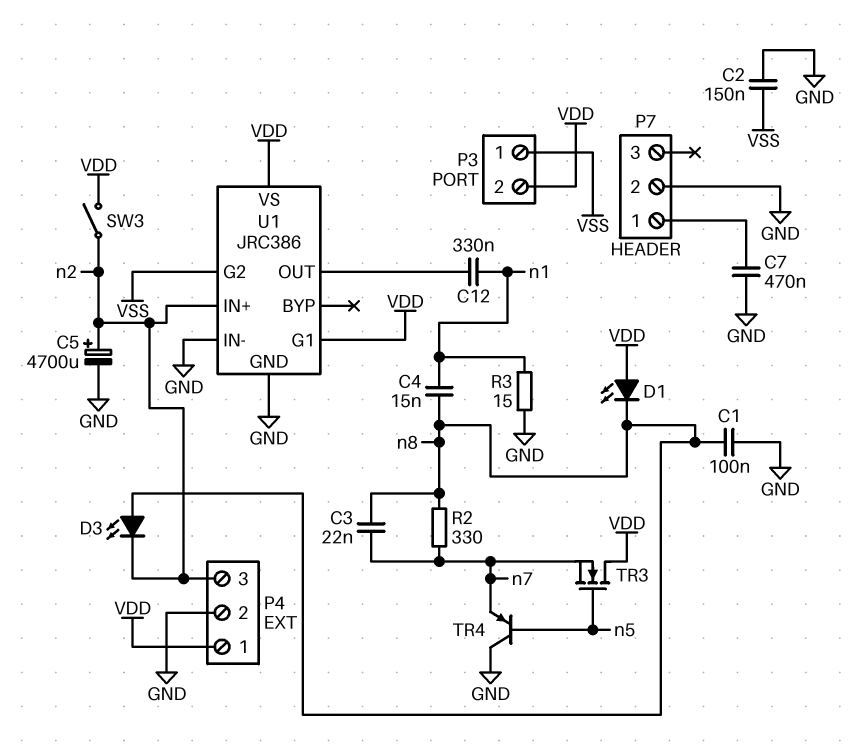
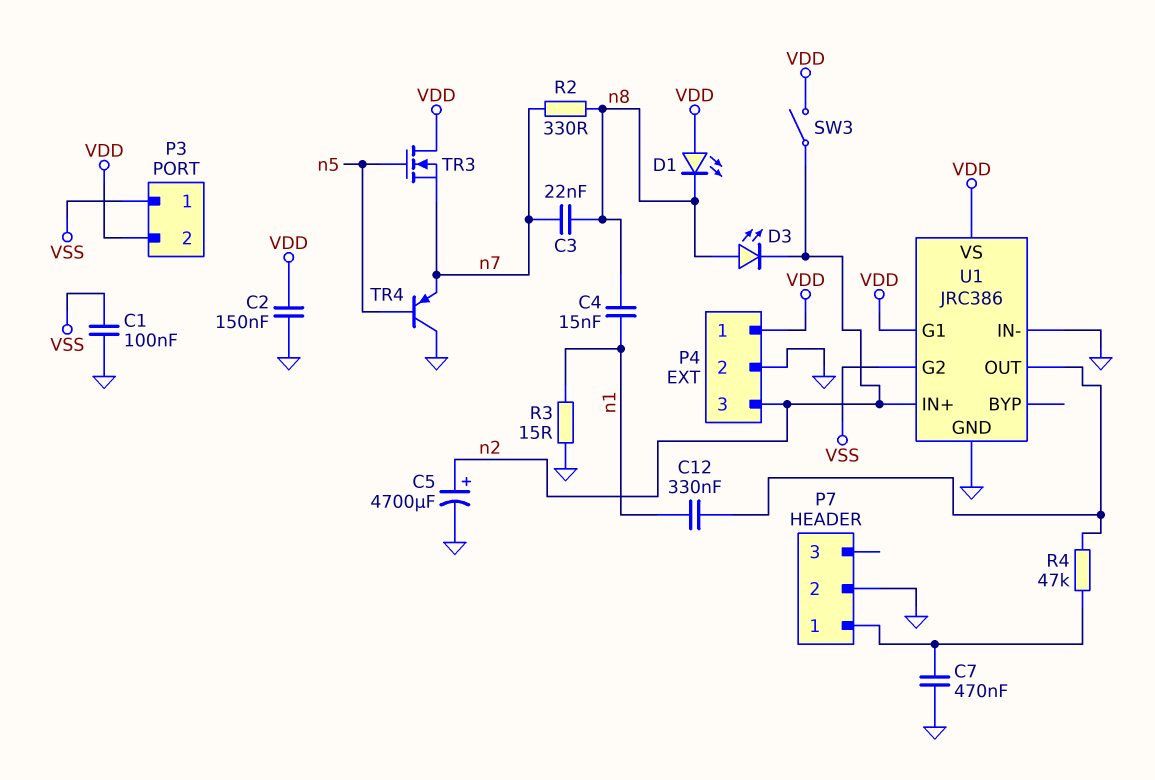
C1: 100nF (GND, n8) -> 100nF (GND, VSS)
C2: 150nF (GND, VSS) -> 150nF (GND, VDD)
R4: none -> 47k (P7/1, U1/OUT)

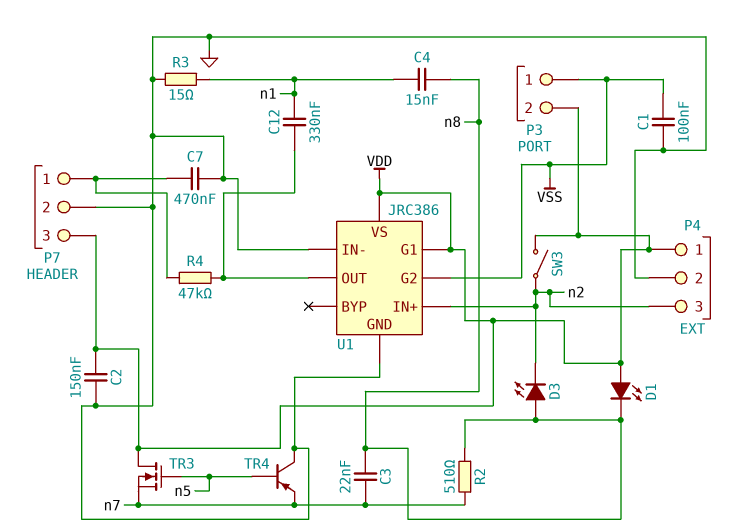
C5: 4700uF (plus n2, minus GND) -> none
P7 pin 3: none -> VDD
R2: 330 (n7, n8) -> 510 (n7, n8)

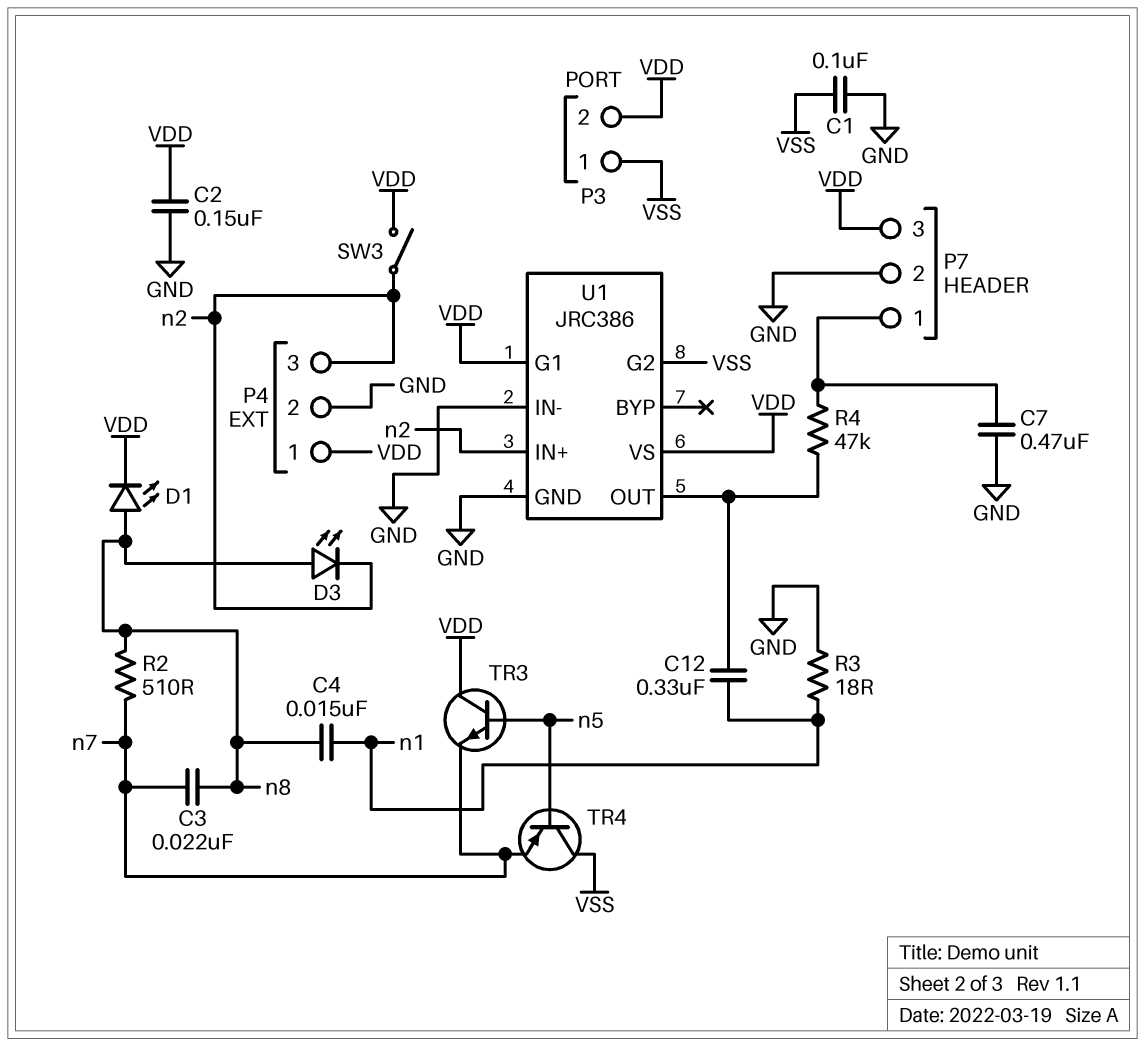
D1: LED (A VDD, K n8) -> LED (A n8, K VDD)
R3: 15 (GND, n1) -> 18 (GND, n1)
TR3: NMOS (G n5, D VDD, S n7) -> NPN (B n5, C VDD, E n7)
TR4: PNP (B n5, C GND, E n7) -> PNP (B n5, C VSS, E n7)

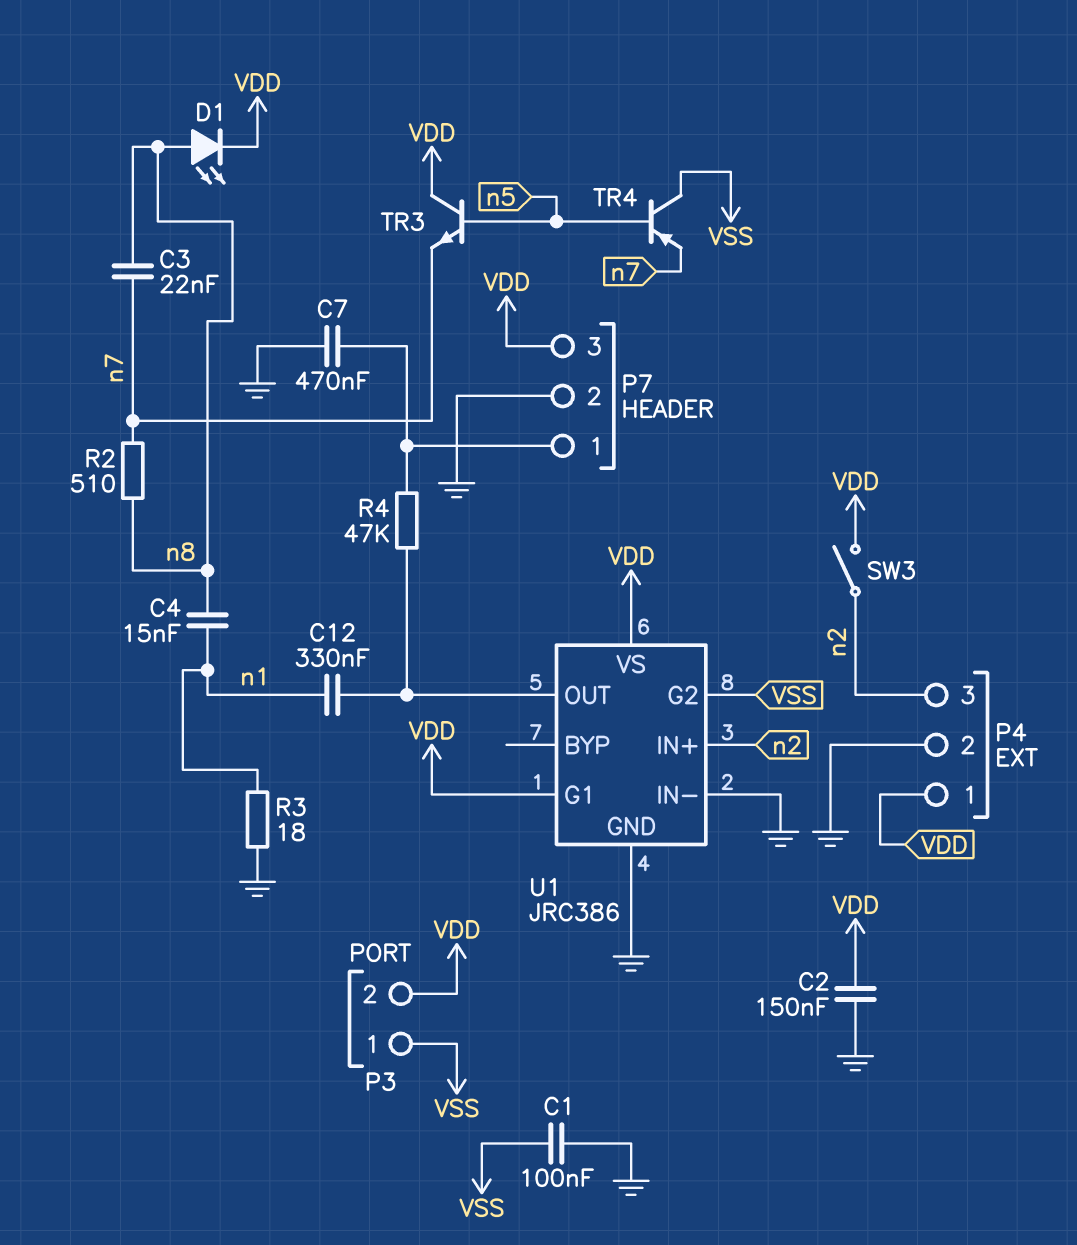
D3: LED (A n8, K n2) -> none

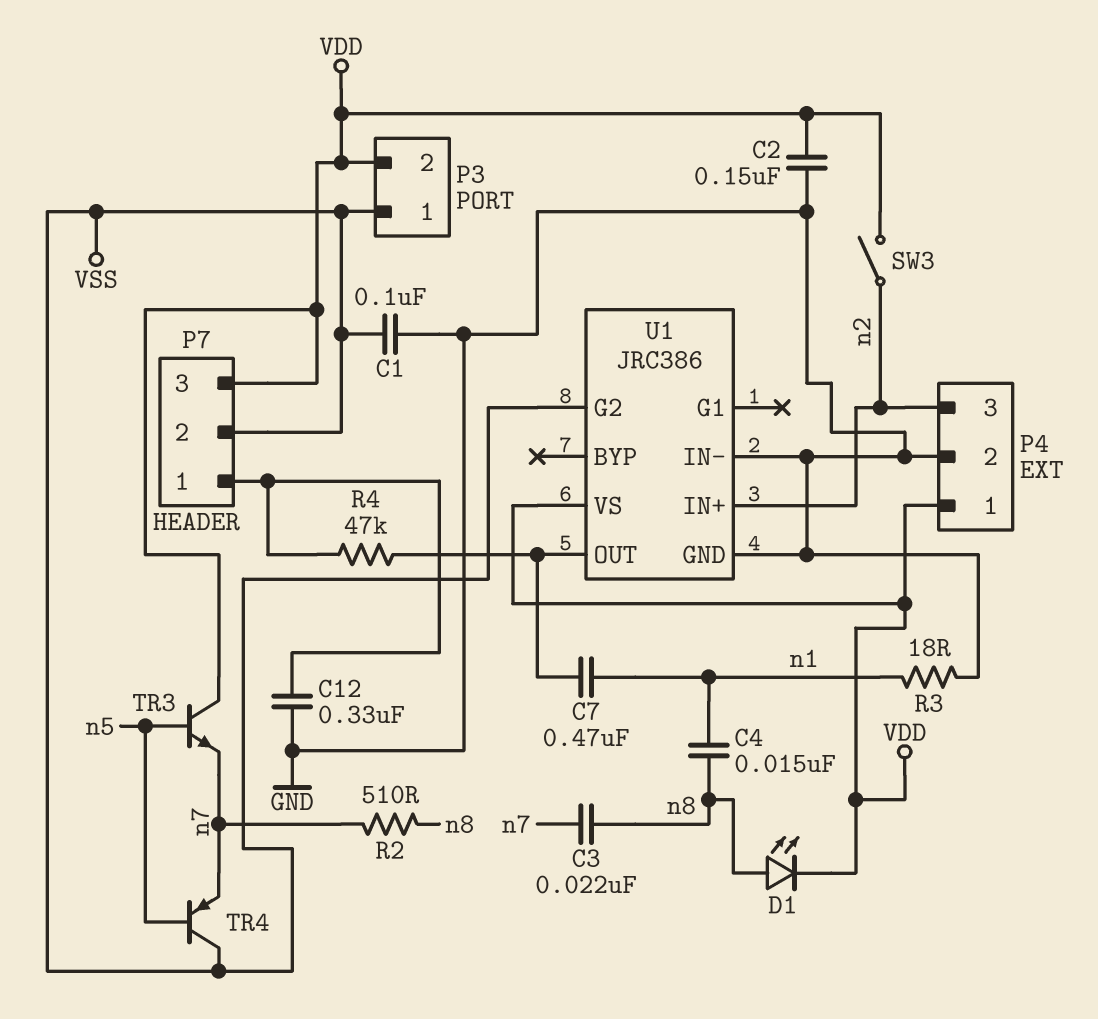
C7: 470nF (GND, P7/1) -> 470nF (U1/OUT, n1)
C12: 330nF (U1/OUT, n1) -> 330nF (GND, P7/1)
P7 pin 2: GND -> VSS
U1 pin G1: VDD -> none

